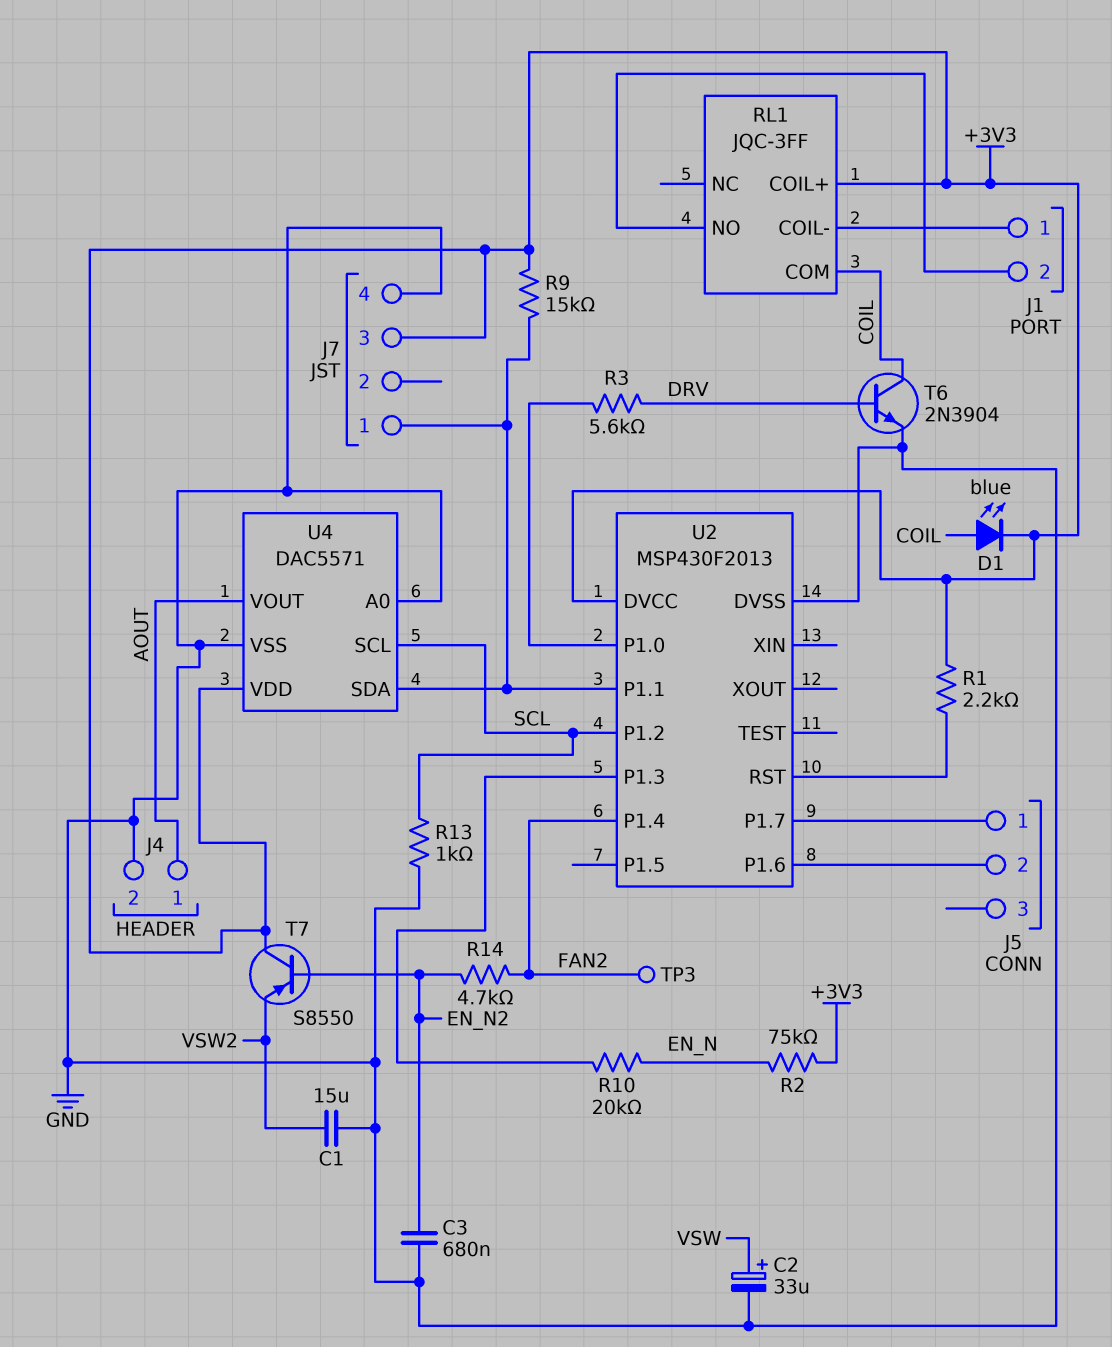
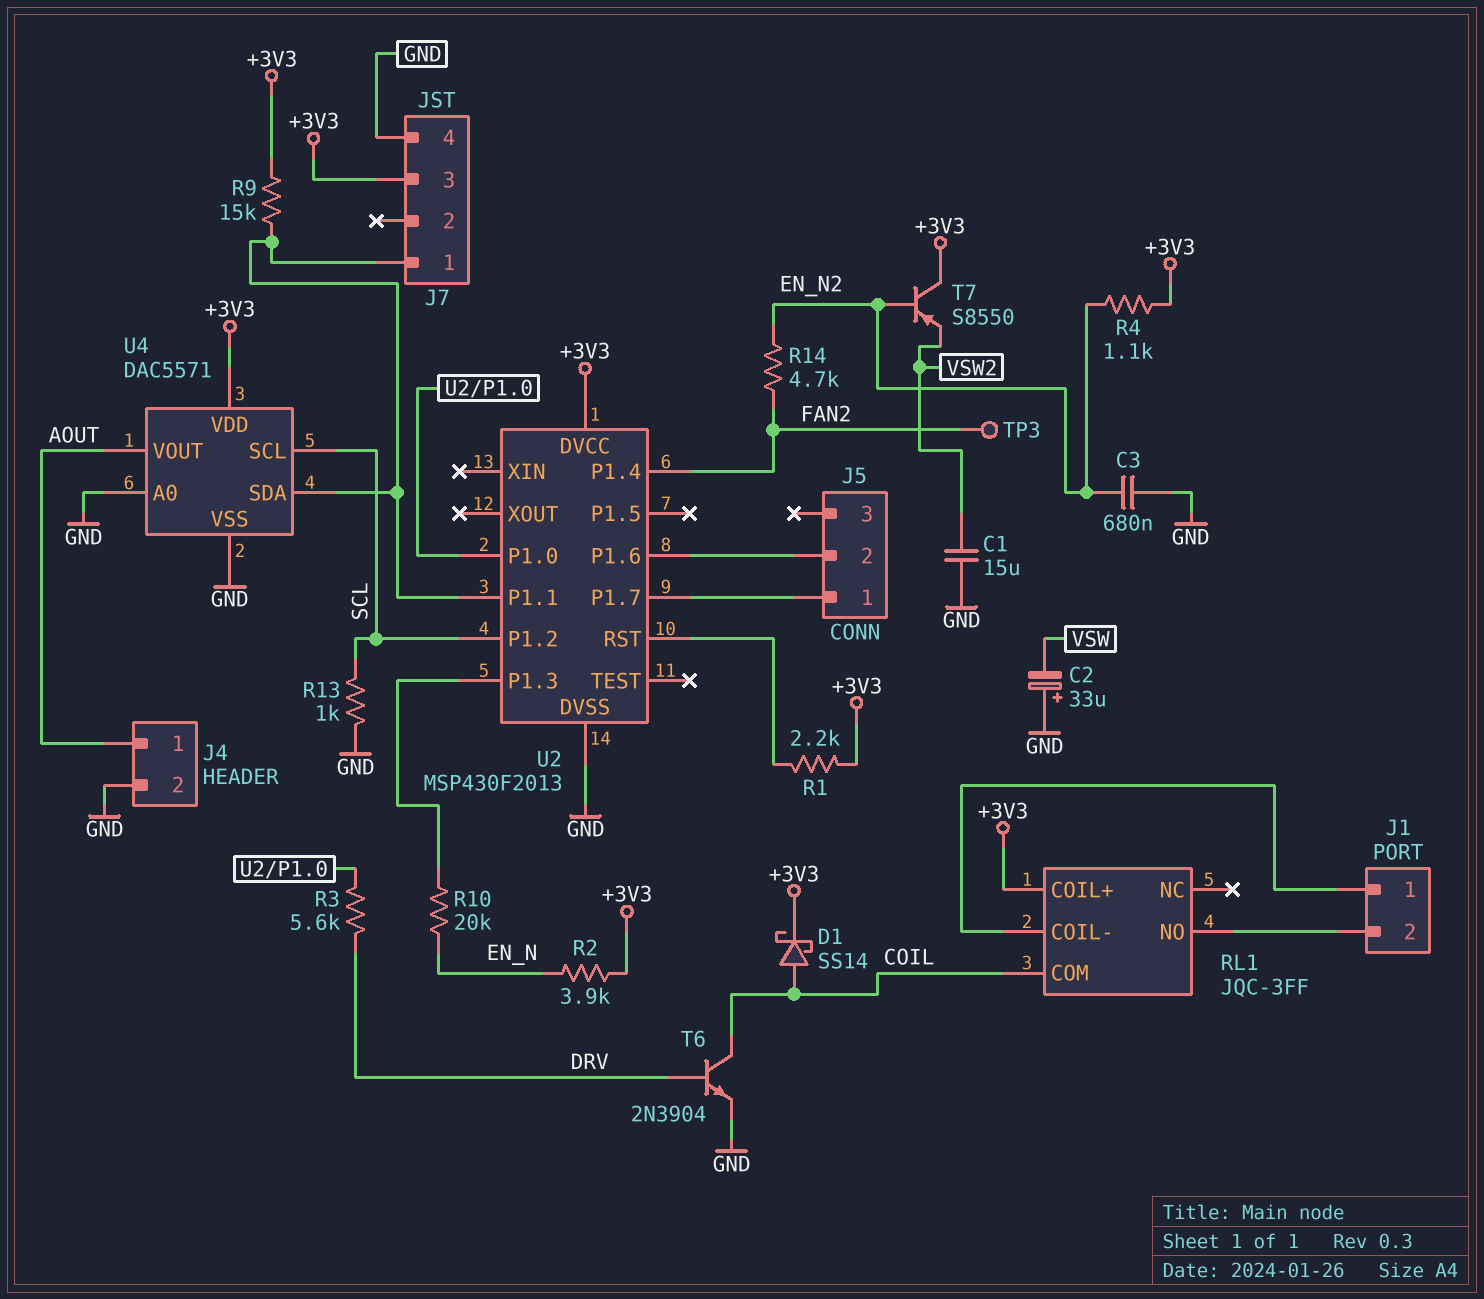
C2: 33uF (plus VSW, minus GND) -> 33uF (plus GND, minus VSW)
D1: LED blue (A COIL, K +3V3) -> schottky SS14 (A COIL, K +3V3)
R2: 75k (+3V3, EN_N) -> 3.9k (+3V3, EN_N)
R4: none -> 1.1k (+3V3, EN_N2)

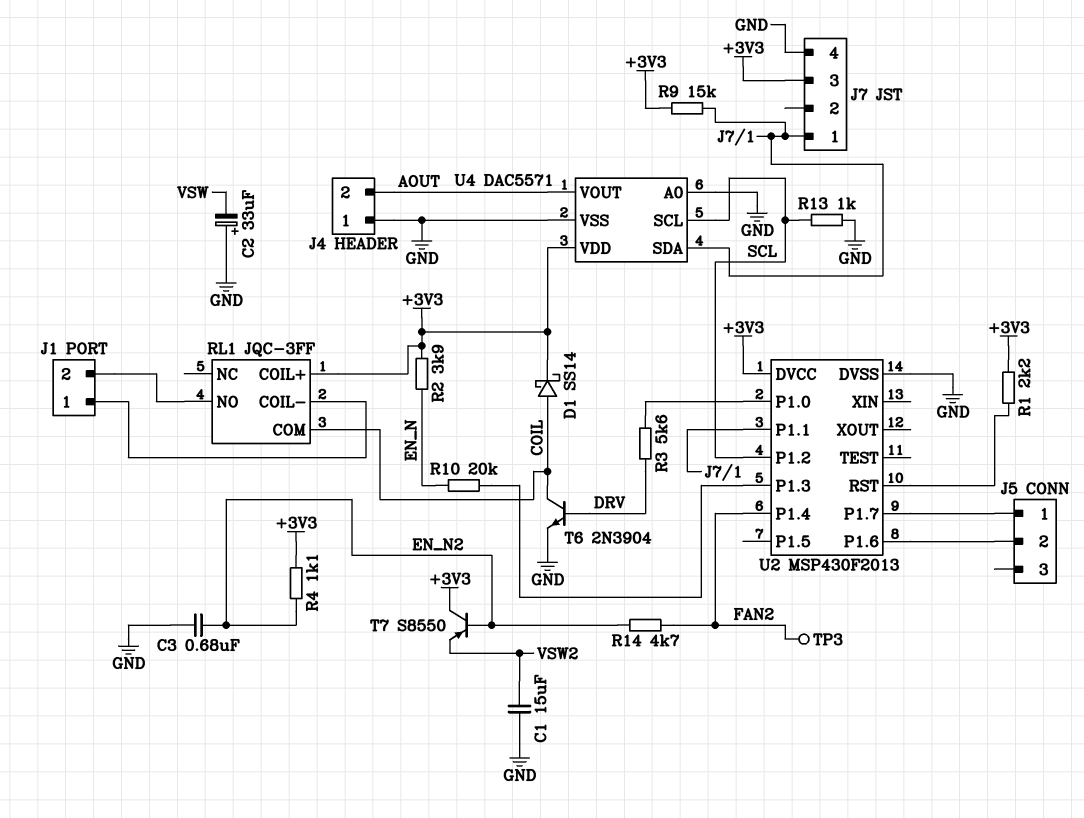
J4 pin 1: AOUT -> GND
J4 pin 2: GND -> AOUT

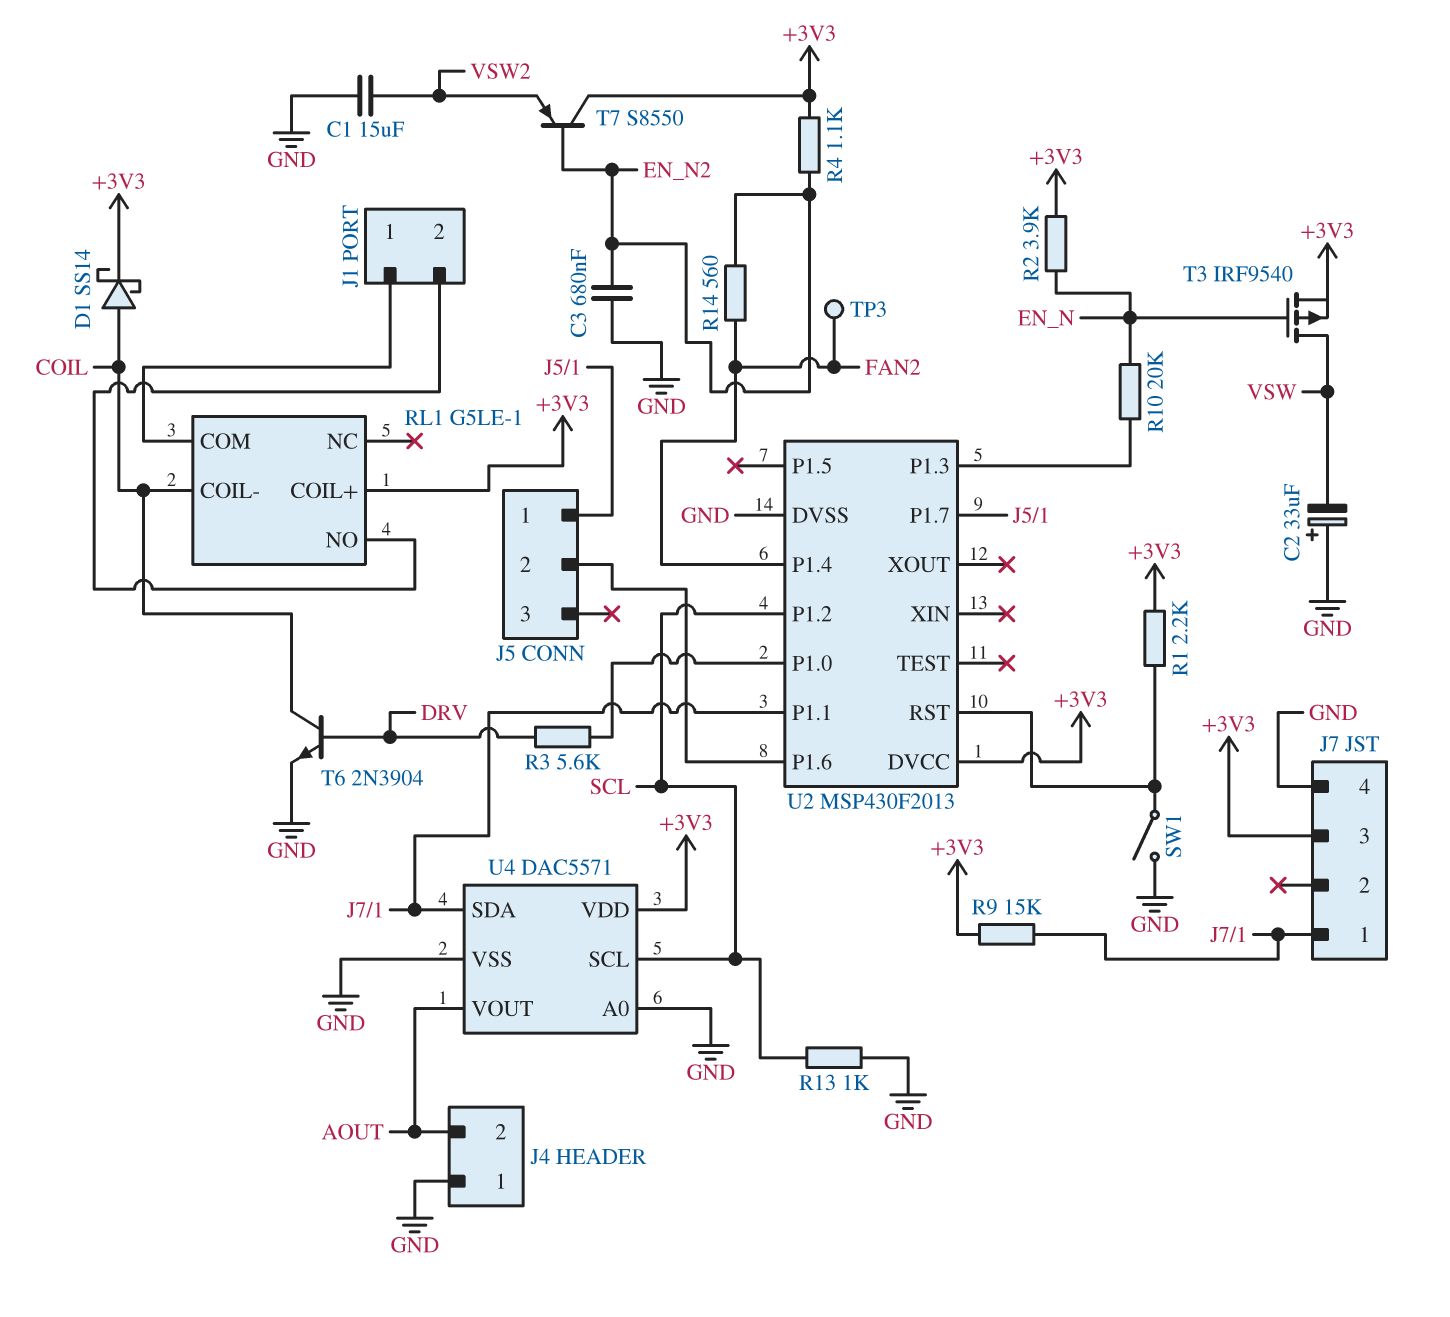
R14: 4.7k (EN_N2, FAN2) -> 560 (EN_N2, FAN2)
RL1: JQC-3FF -> G5LE-1
RL1 pin COIL-: J1/1 -> COIL
RL1 pin COM: COIL -> J1/1
SW1: none -> switch (GND, U2/RST)
T3: none -> PMOS IRF9540 (G EN_N, D VSW, S +3V3)

